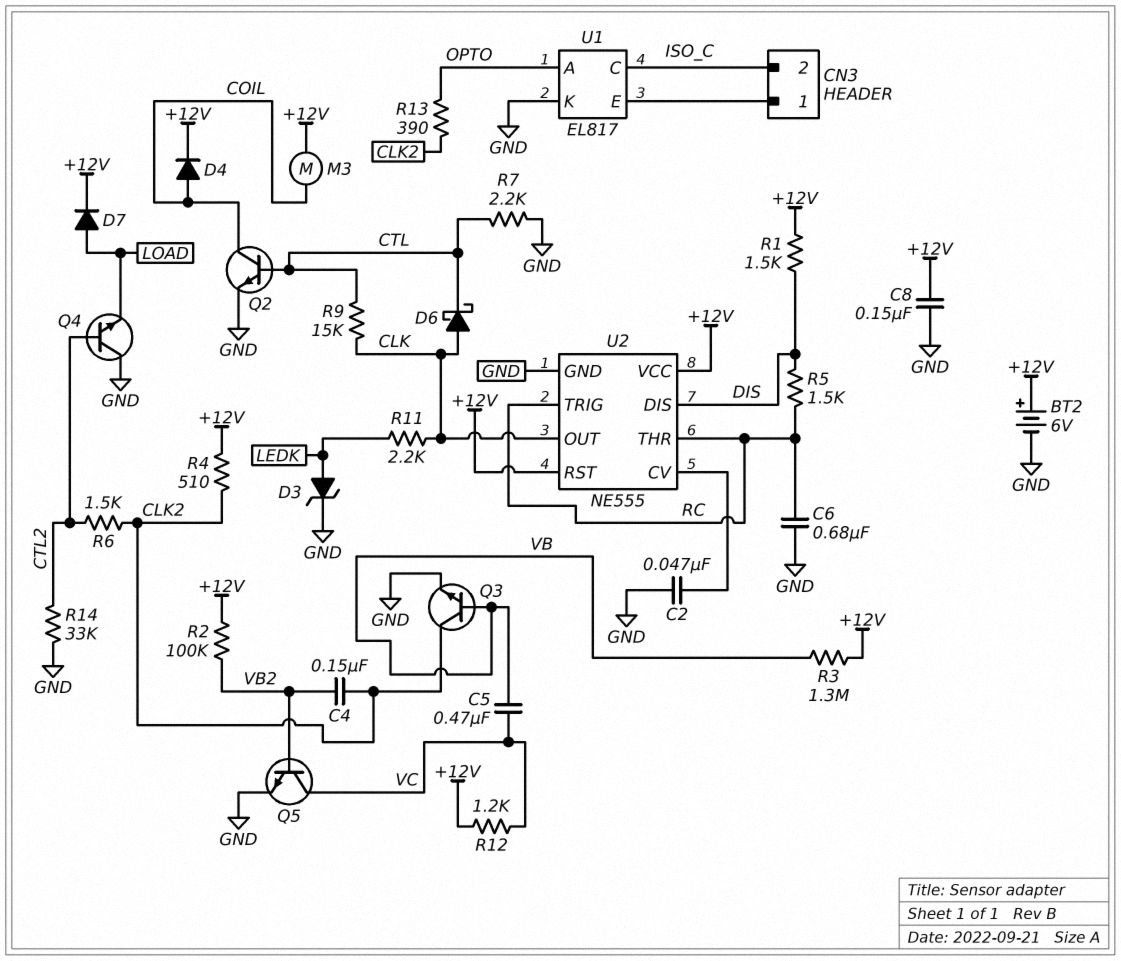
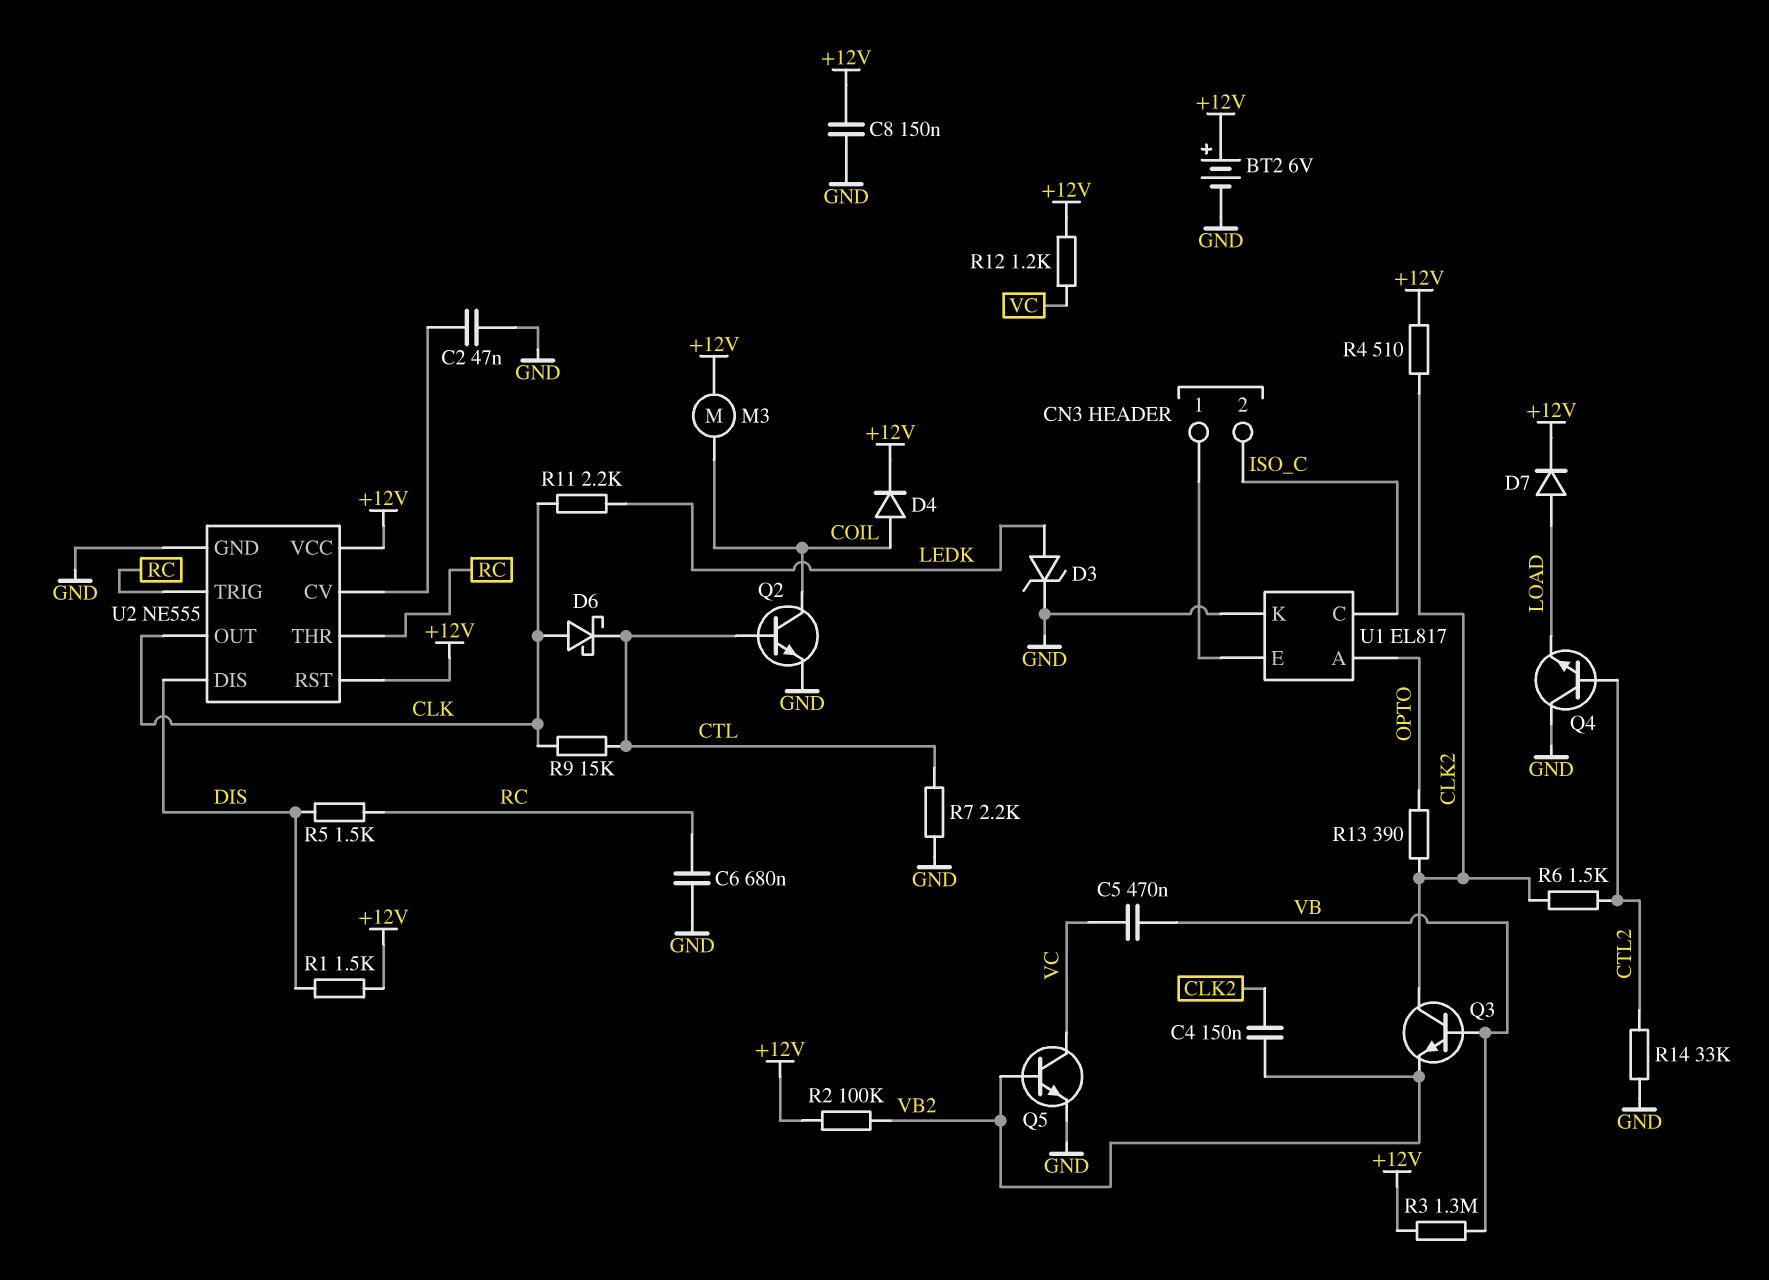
Q3: NPN (B VB, C CLK2, E GND) -> NPN (B VB, C CLK2, E VB2)

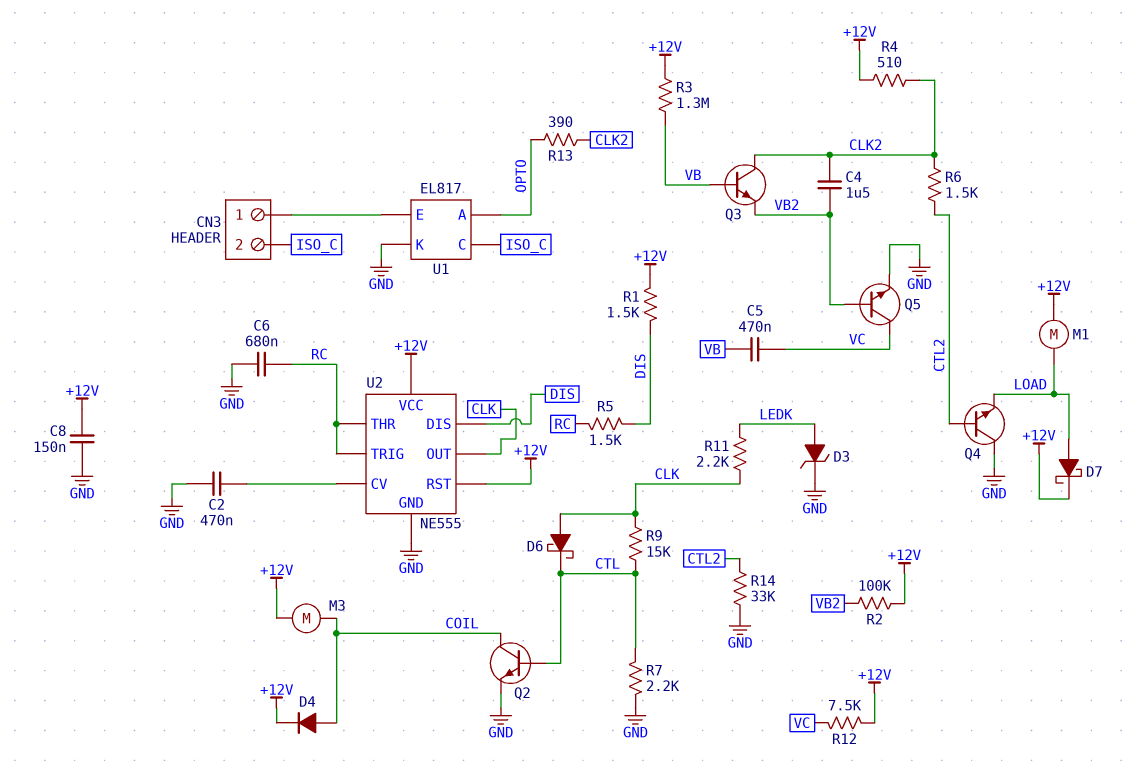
BT2: 6V (plus +12V, minus GND) -> none
C2: 47nF (GND, U2/CV) -> 470nF (GND, U2/CV)
C4: 150nF (CLK2, VB2) -> 1.5uF (CLK2, VB2)
D7: diode (A LOAD, K +12V) -> schottky (A LOAD, K +12V)
M1: none -> motor (+12V, LOAD)
R12: 1.2k (+12V, VC) -> 7.5k (+12V, VC)

